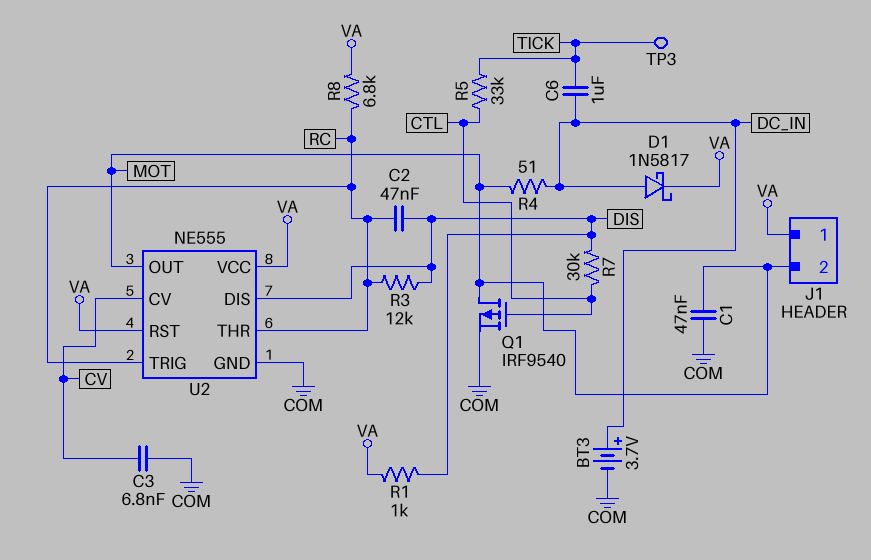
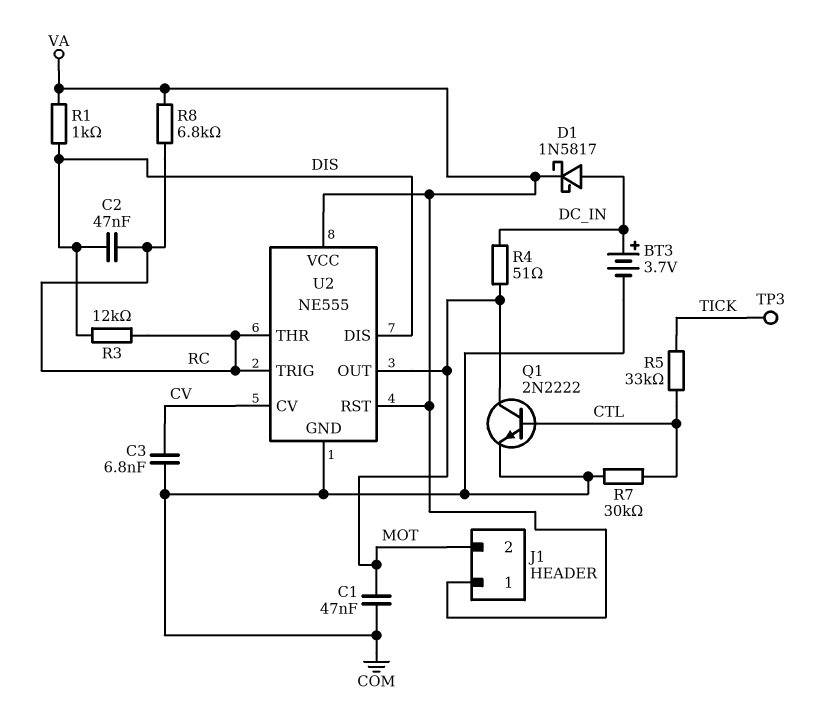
C6: 1uF (DC_IN, TICK) -> none
Q1: PMOS IRF9540 (G CTL, D MOT, S COM) -> NPN 2N2222 (B CTL, C MOT, E COM)
R7: 30k (CTL, DIS) -> 30k (COM, CTL)

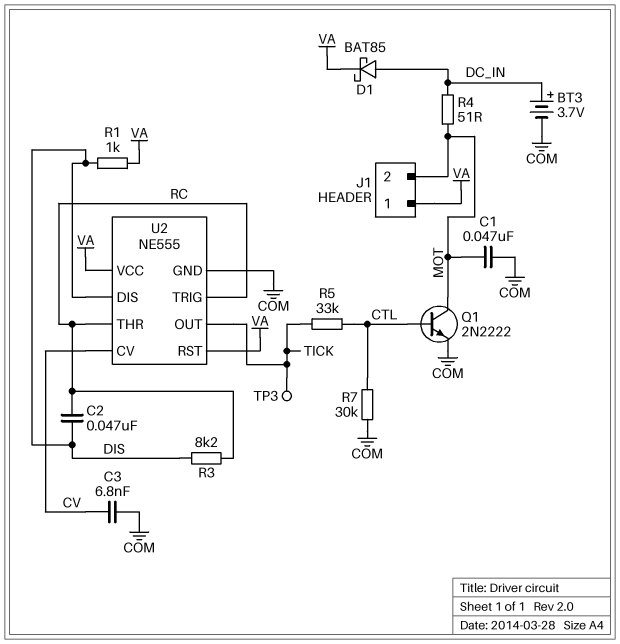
D1: schottky 1N5817 (A DC_IN, K VA) -> schottky BAT85 (A DC_IN, K VA)
R3: 12k (DIS, RC) -> 8.2k (DIS, RC)
R8: 6.8k (RC, VA) -> none
U2 pin OUT: MOT -> TICK

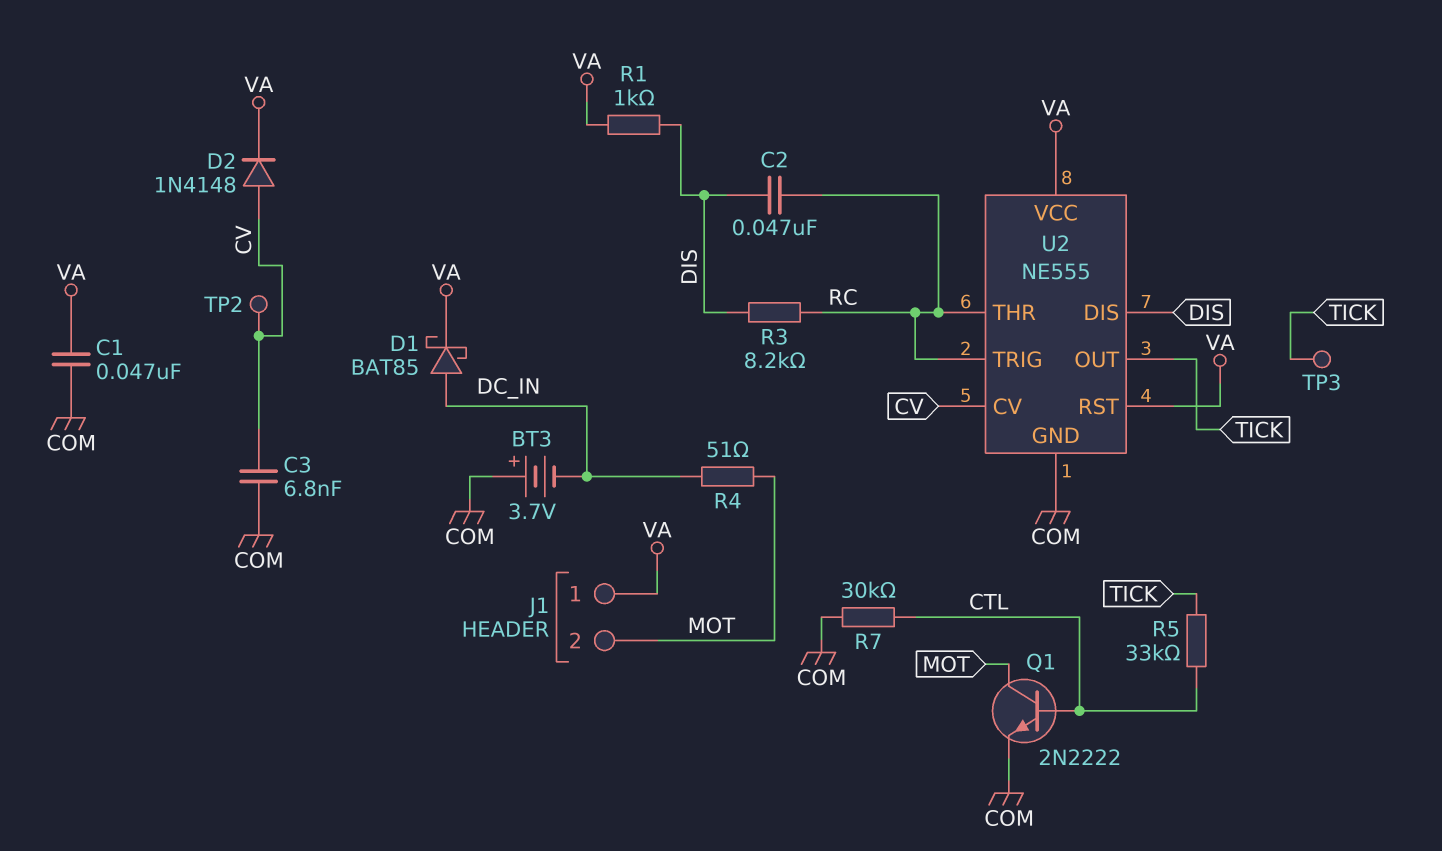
BT3: 3.7V (plus DC_IN, minus COM) -> 3.7V (plus COM, minus DC_IN)
C1: 47nF (COM, MOT) -> 47nF (COM, VA)
D2: none -> diode 1N4148 (A CV, K VA)
TP2: none -> test point (CV)

